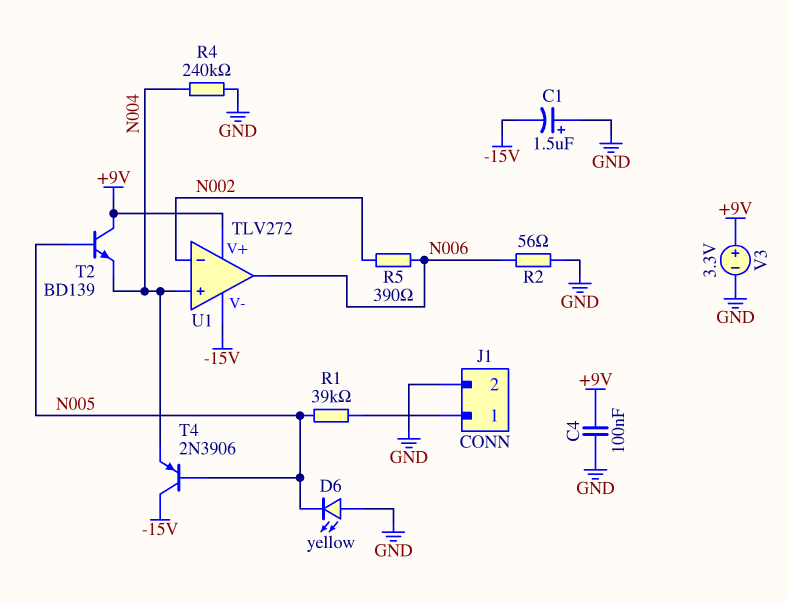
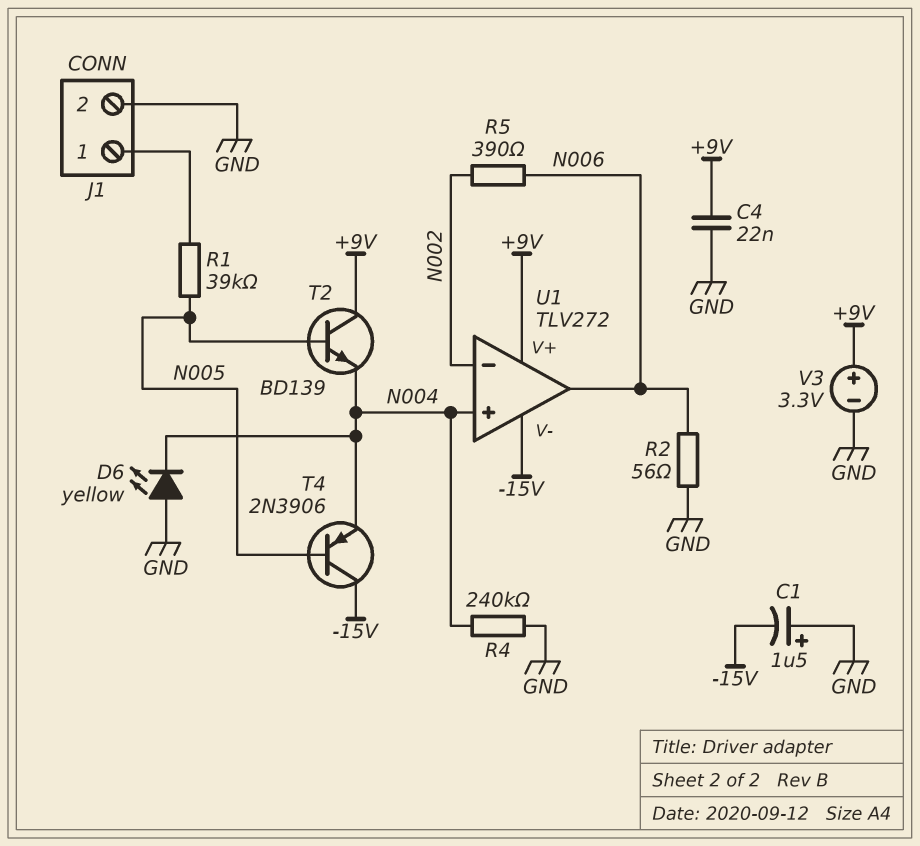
C4: 100nF (+9V, GND) -> 22nF (+9V, GND)
D6: LED yellow (A GND, K N005) -> LED yellow (A GND, K N004)

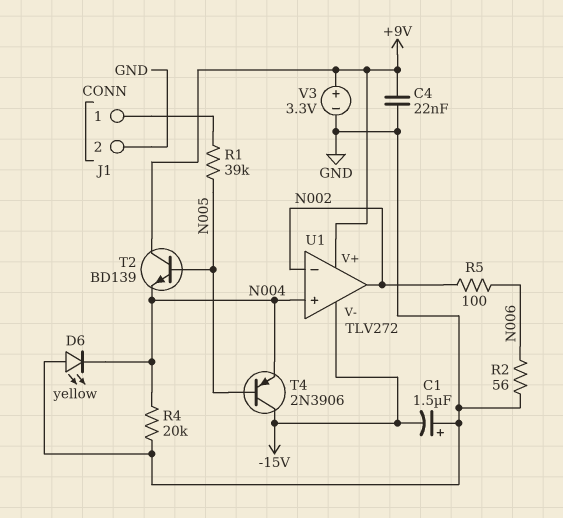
R4: 240k (GND, N004) -> 20k (GND, N004)
R5: 390 (N002, N006) -> 100 (N002, N006)
U1 pin out: N006 -> N002

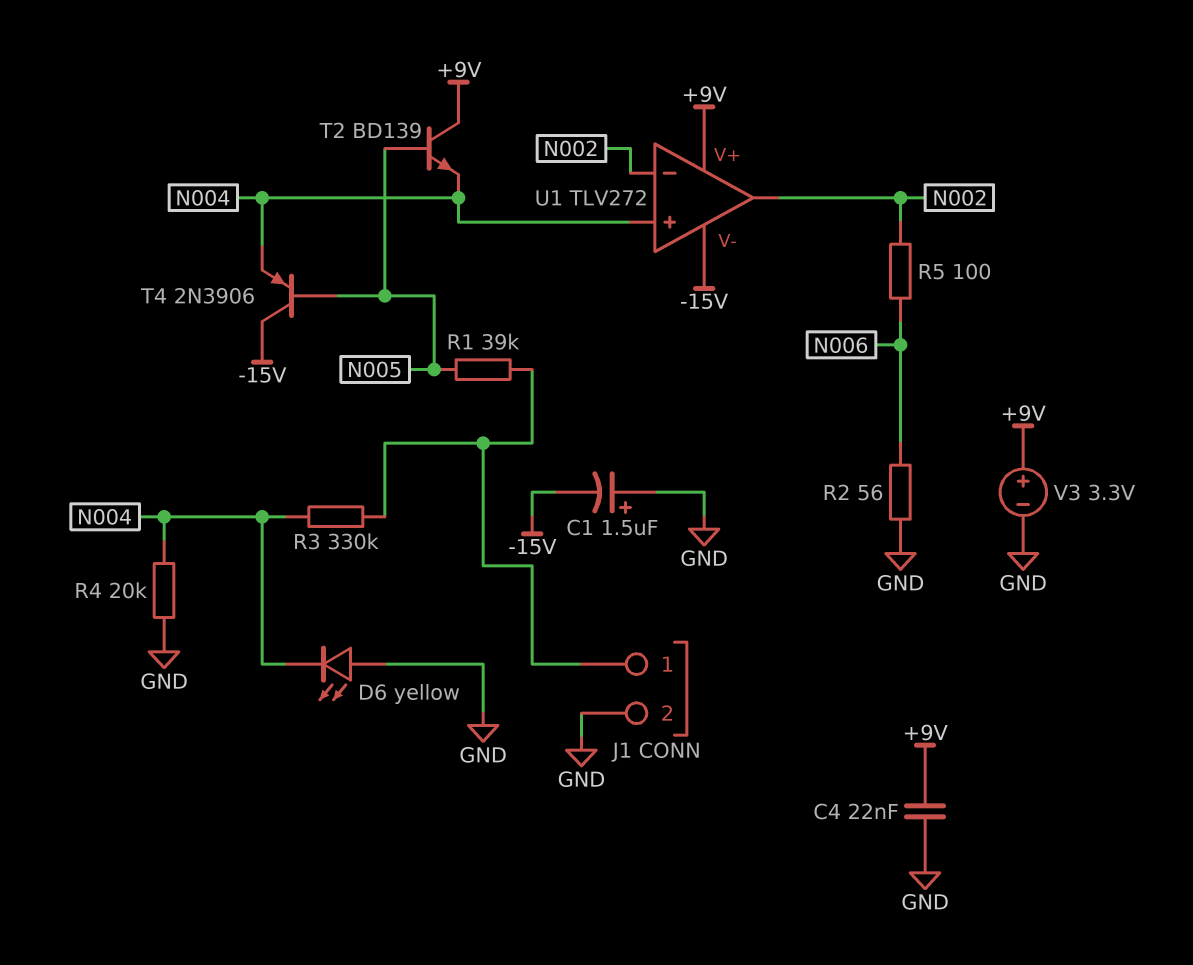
R3: none -> 330k (J1/1, N004)

